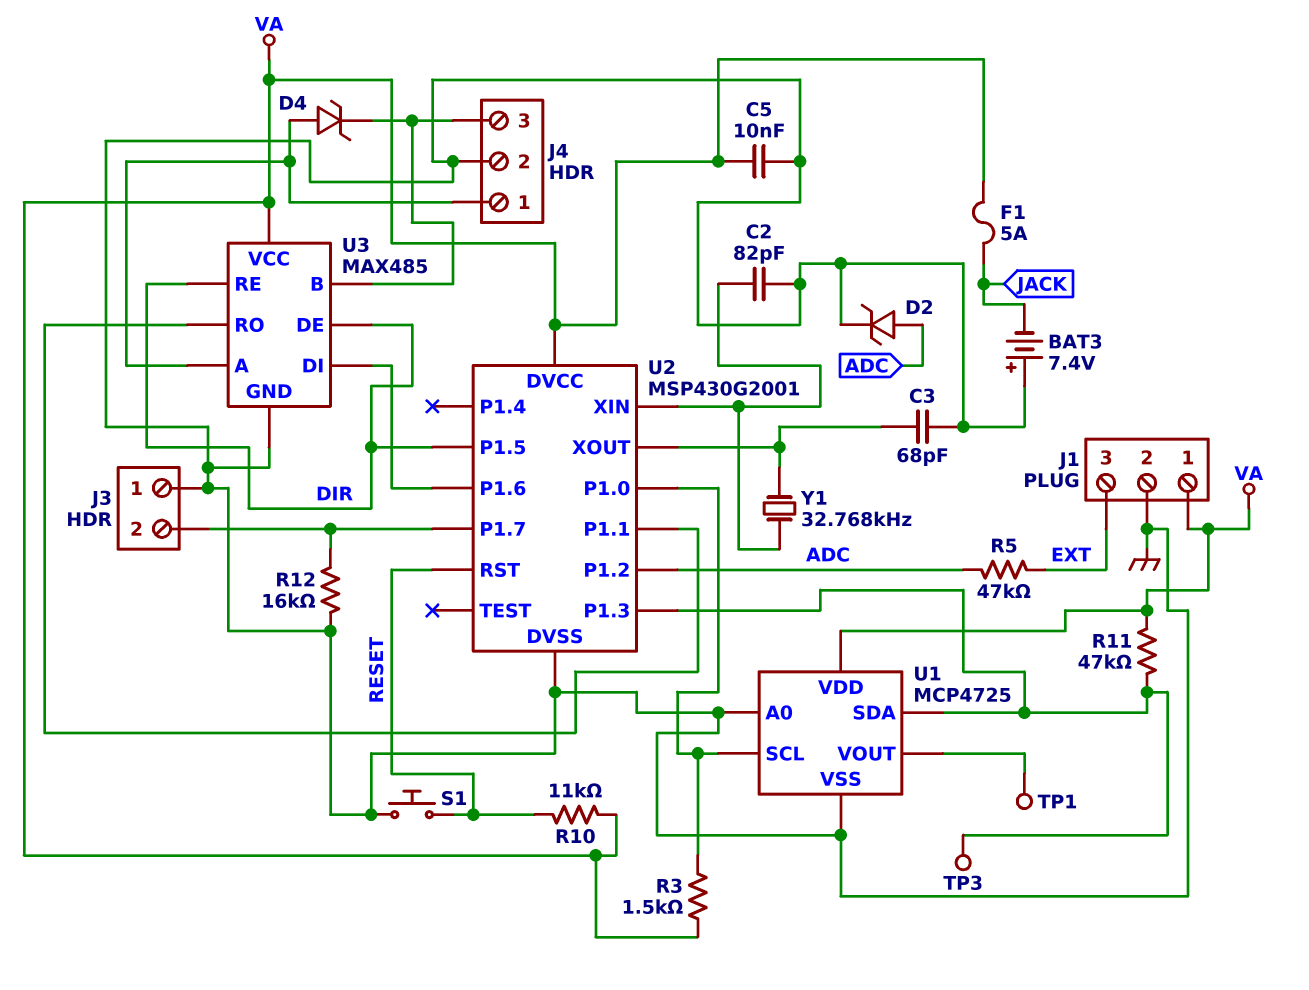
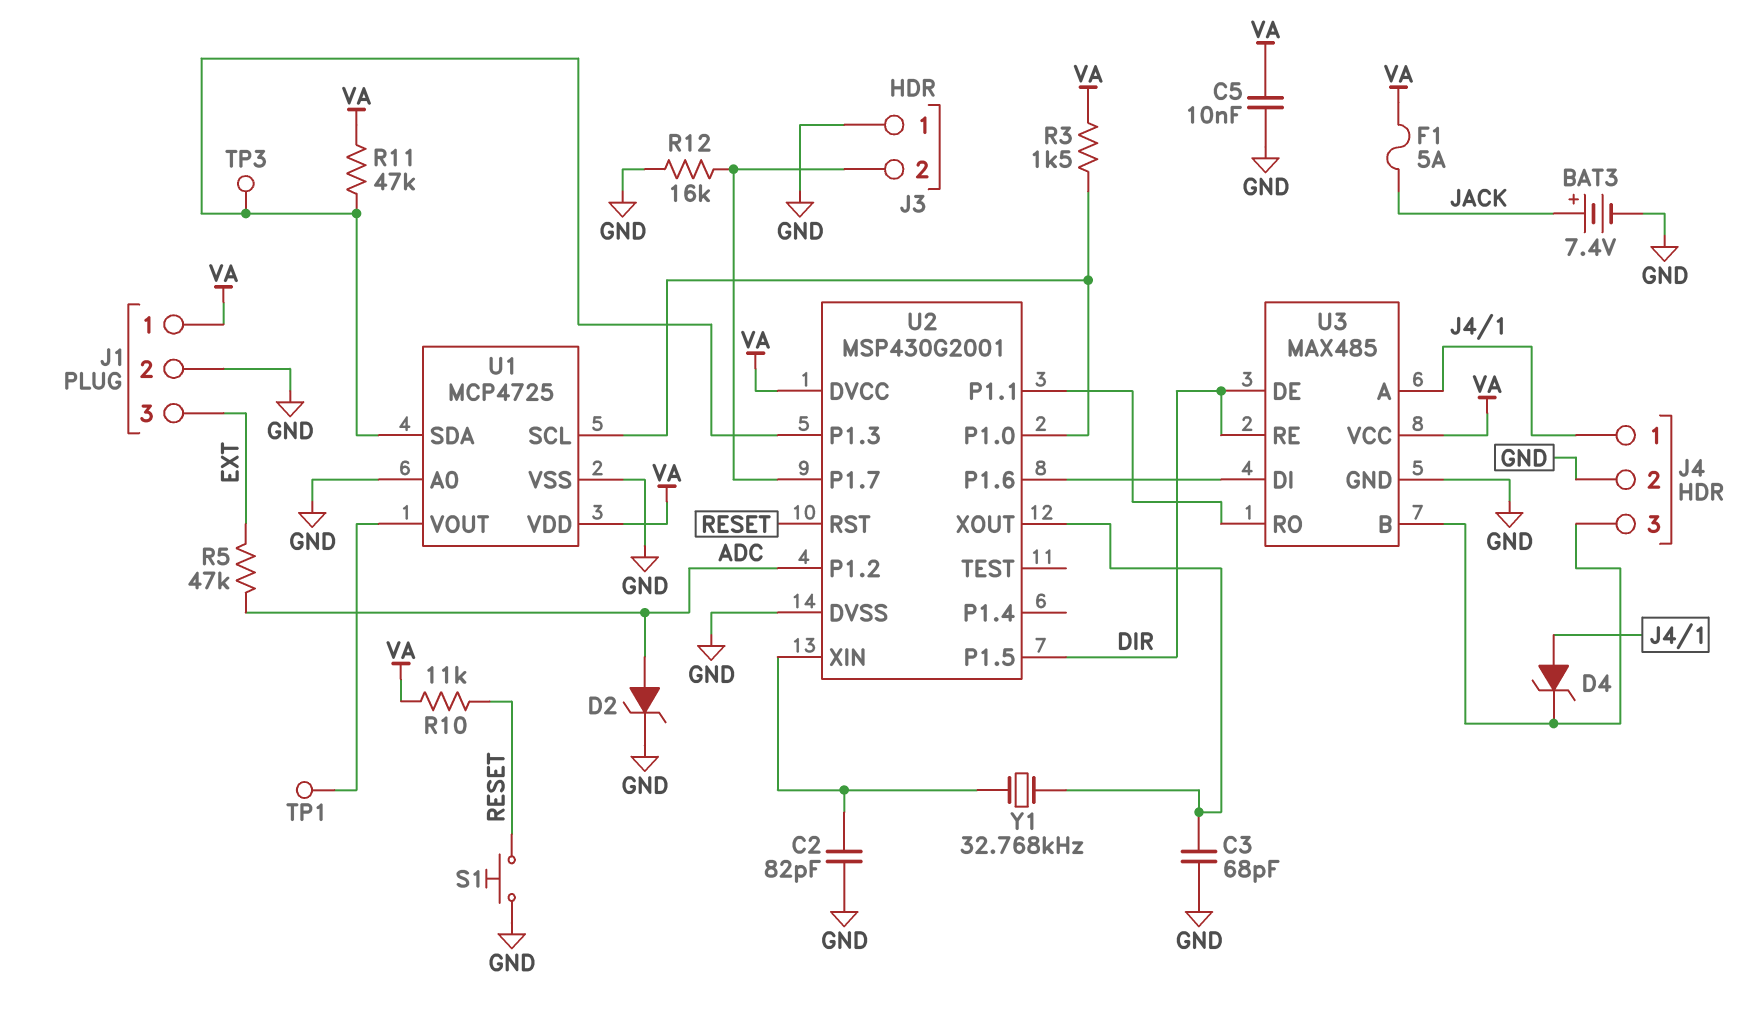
BAT3: 7.4V (plus GND, minus JACK) -> 7.4V (plus JACK, minus GND)

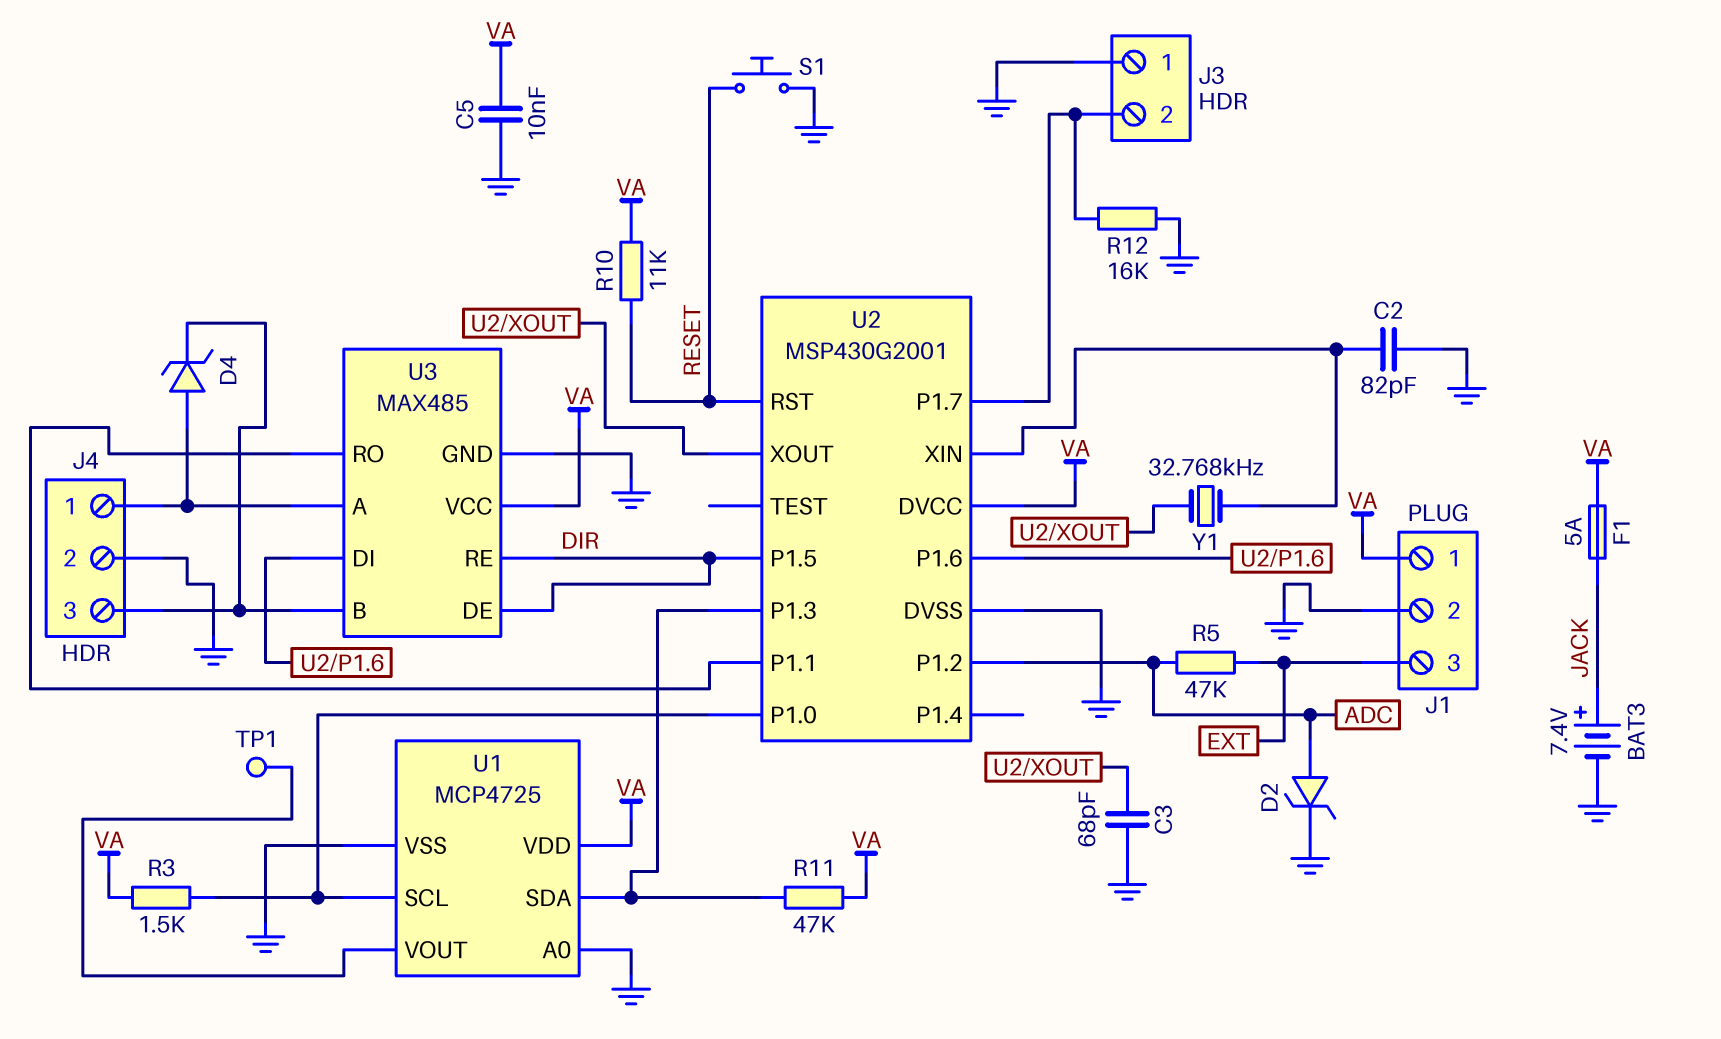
TP3: test point (U1/SDA) -> none

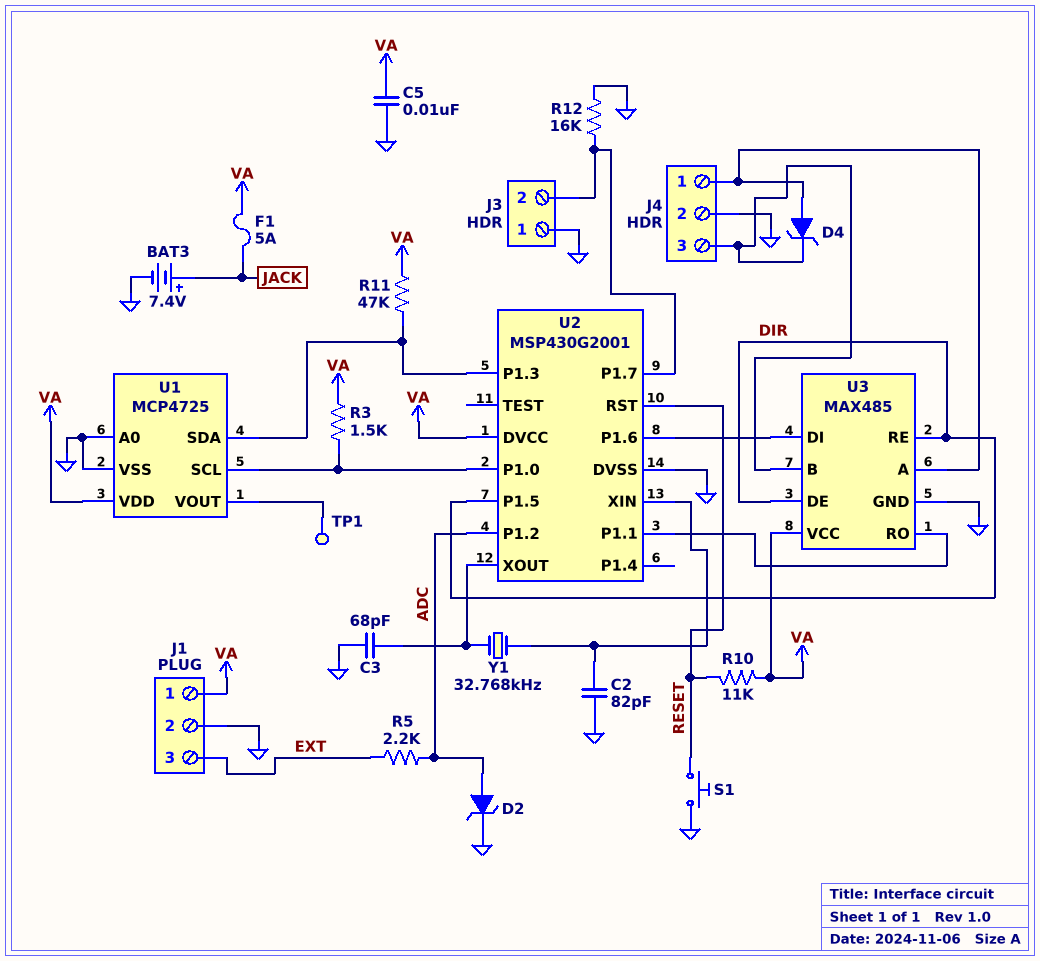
R5: 47k (ADC, EXT) -> 2.2k (ADC, EXT)

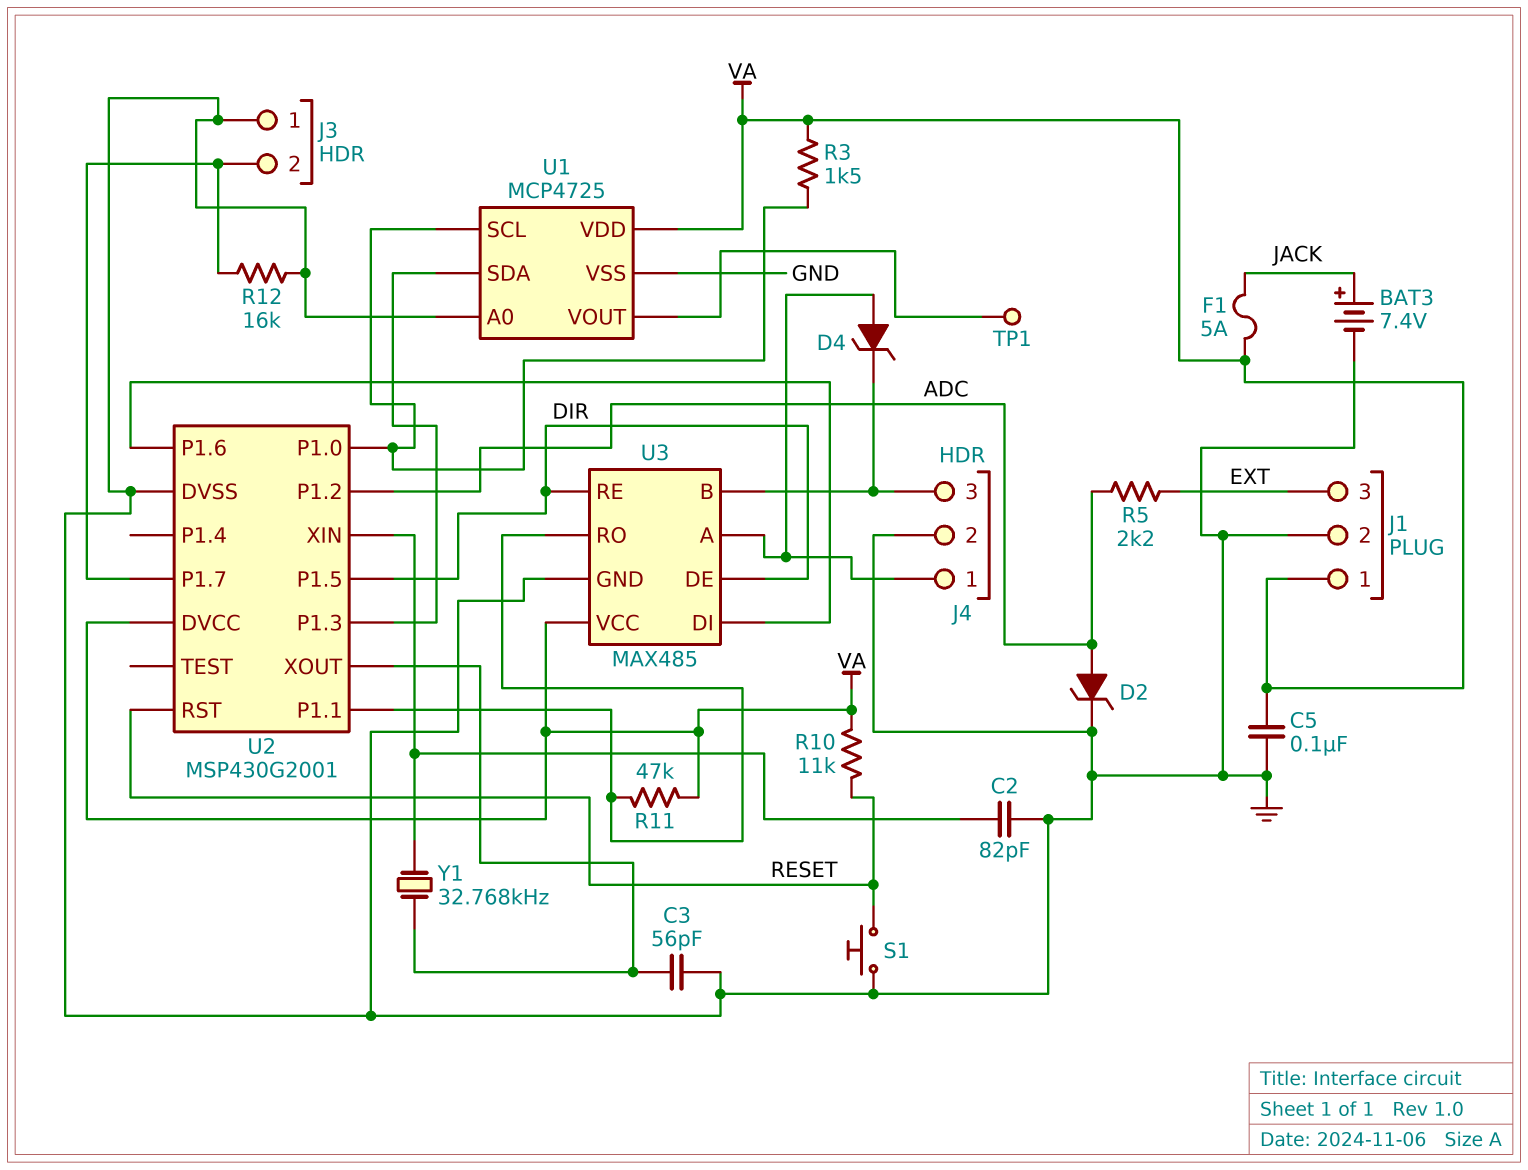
C3: 68pF (GND, U2/XOUT) -> 56pF (GND, U2/XOUT)
C5: 10nF (GND, VA) -> 100nF (GND, VA)
R11: 47k (U1/SDA, VA) -> 47k (U2/P1.1, VA)

